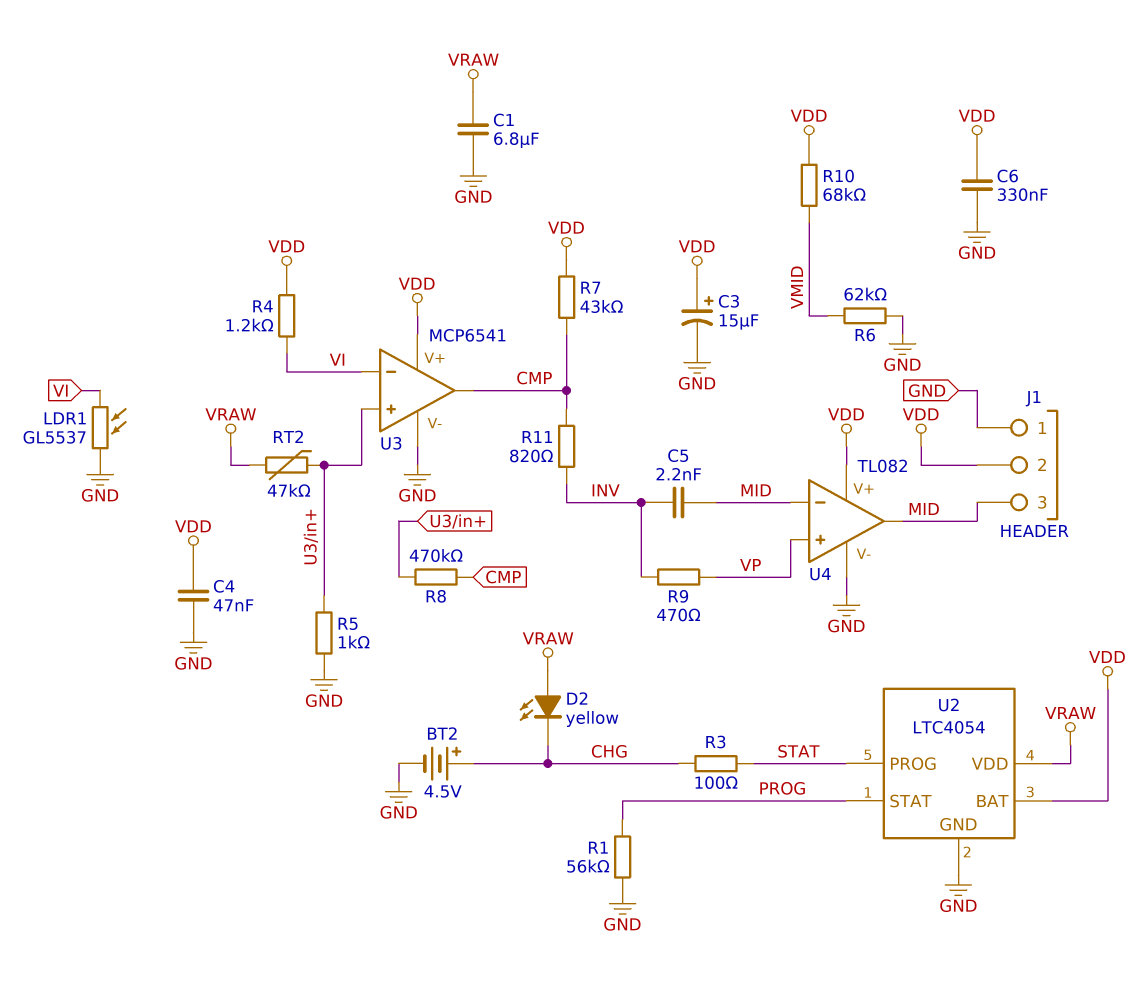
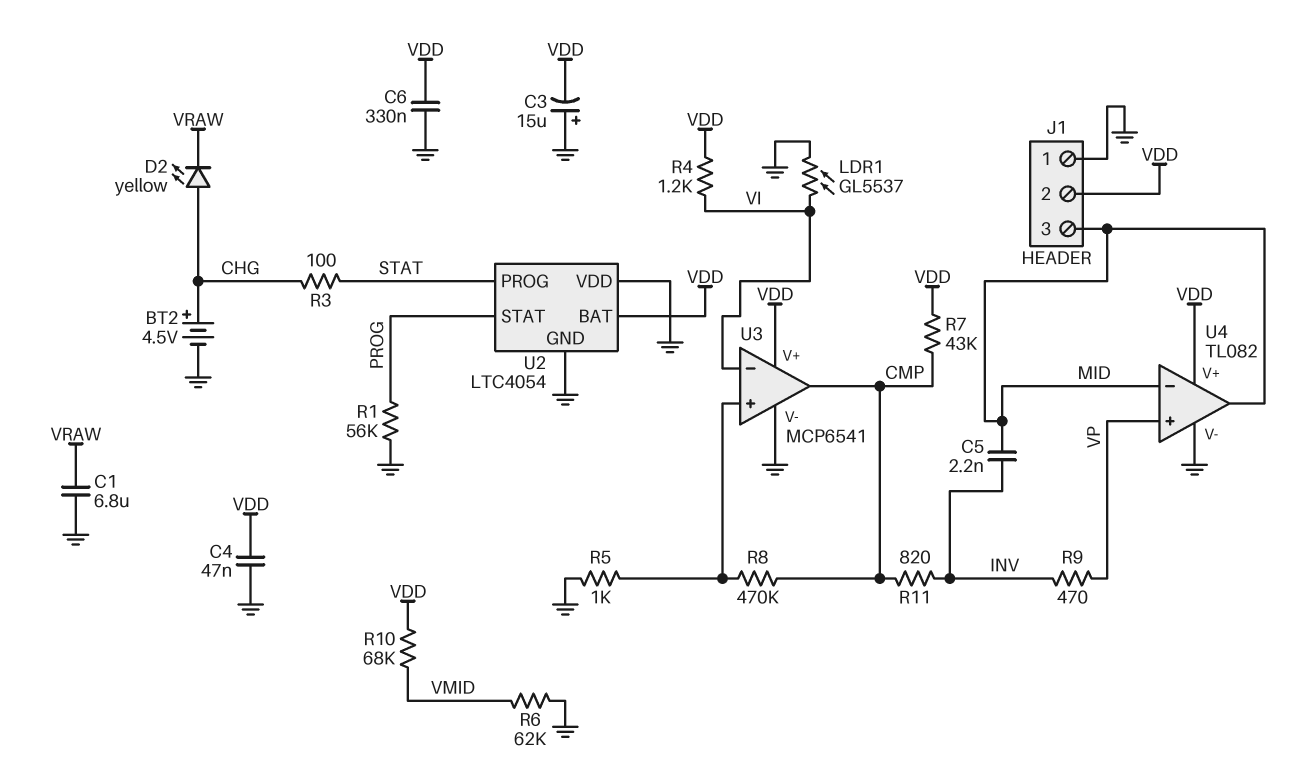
C3: 15uF (plus VDD, minus GND) -> 15uF (plus GND, minus VDD)
D2: LED yellow (A VRAW, K CHG) -> LED yellow (A CHG, K VRAW)
RT2: 47k (U3/in+, VRAW) -> none
U2 pin VDD: VRAW -> GND

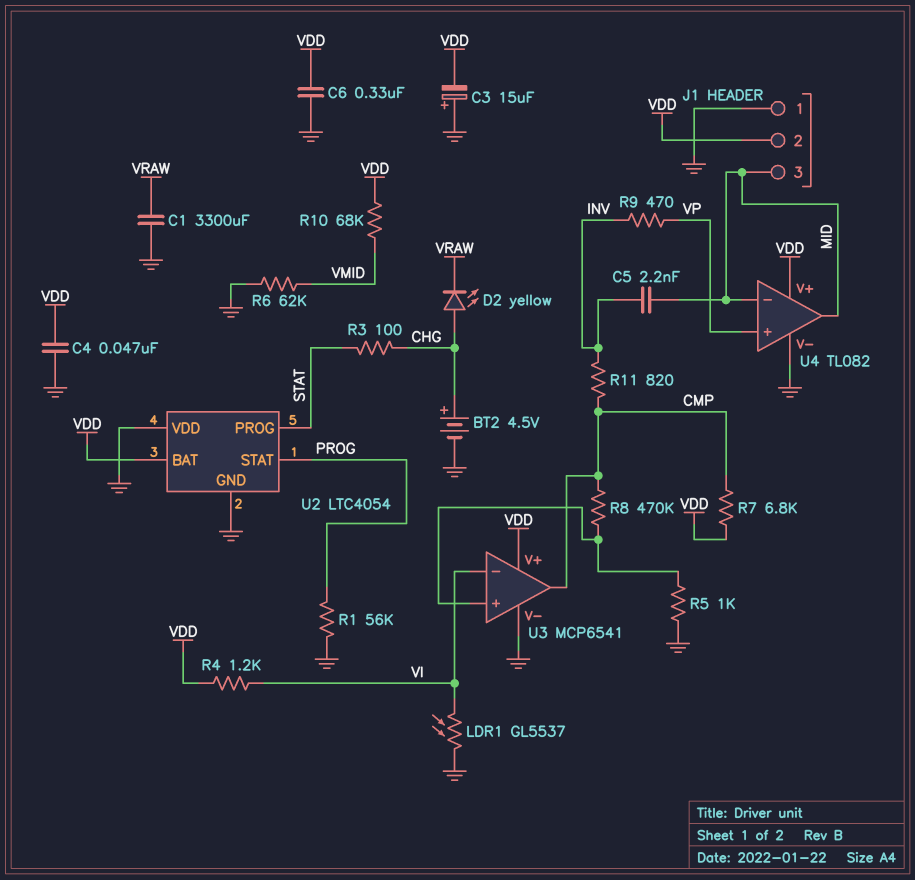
C1: 6.8uF (GND, VRAW) -> 3300uF (GND, VRAW)
R7: 43k (CMP, VDD) -> 6.8k (CMP, VDD)

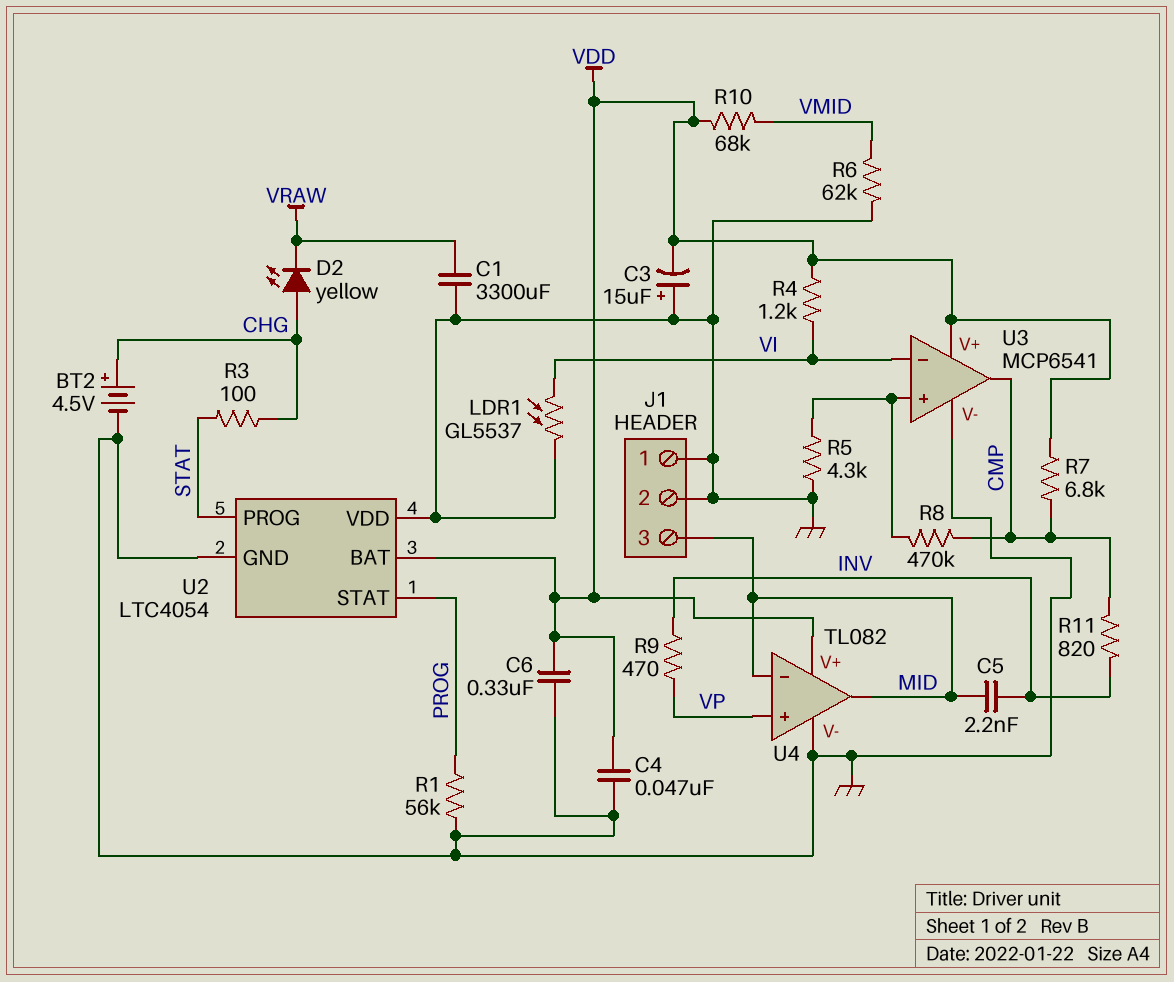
J1 pin 2: VDD -> GND
R5: 1k (GND, U3/in+) -> 4.3k (GND, U3/in+)

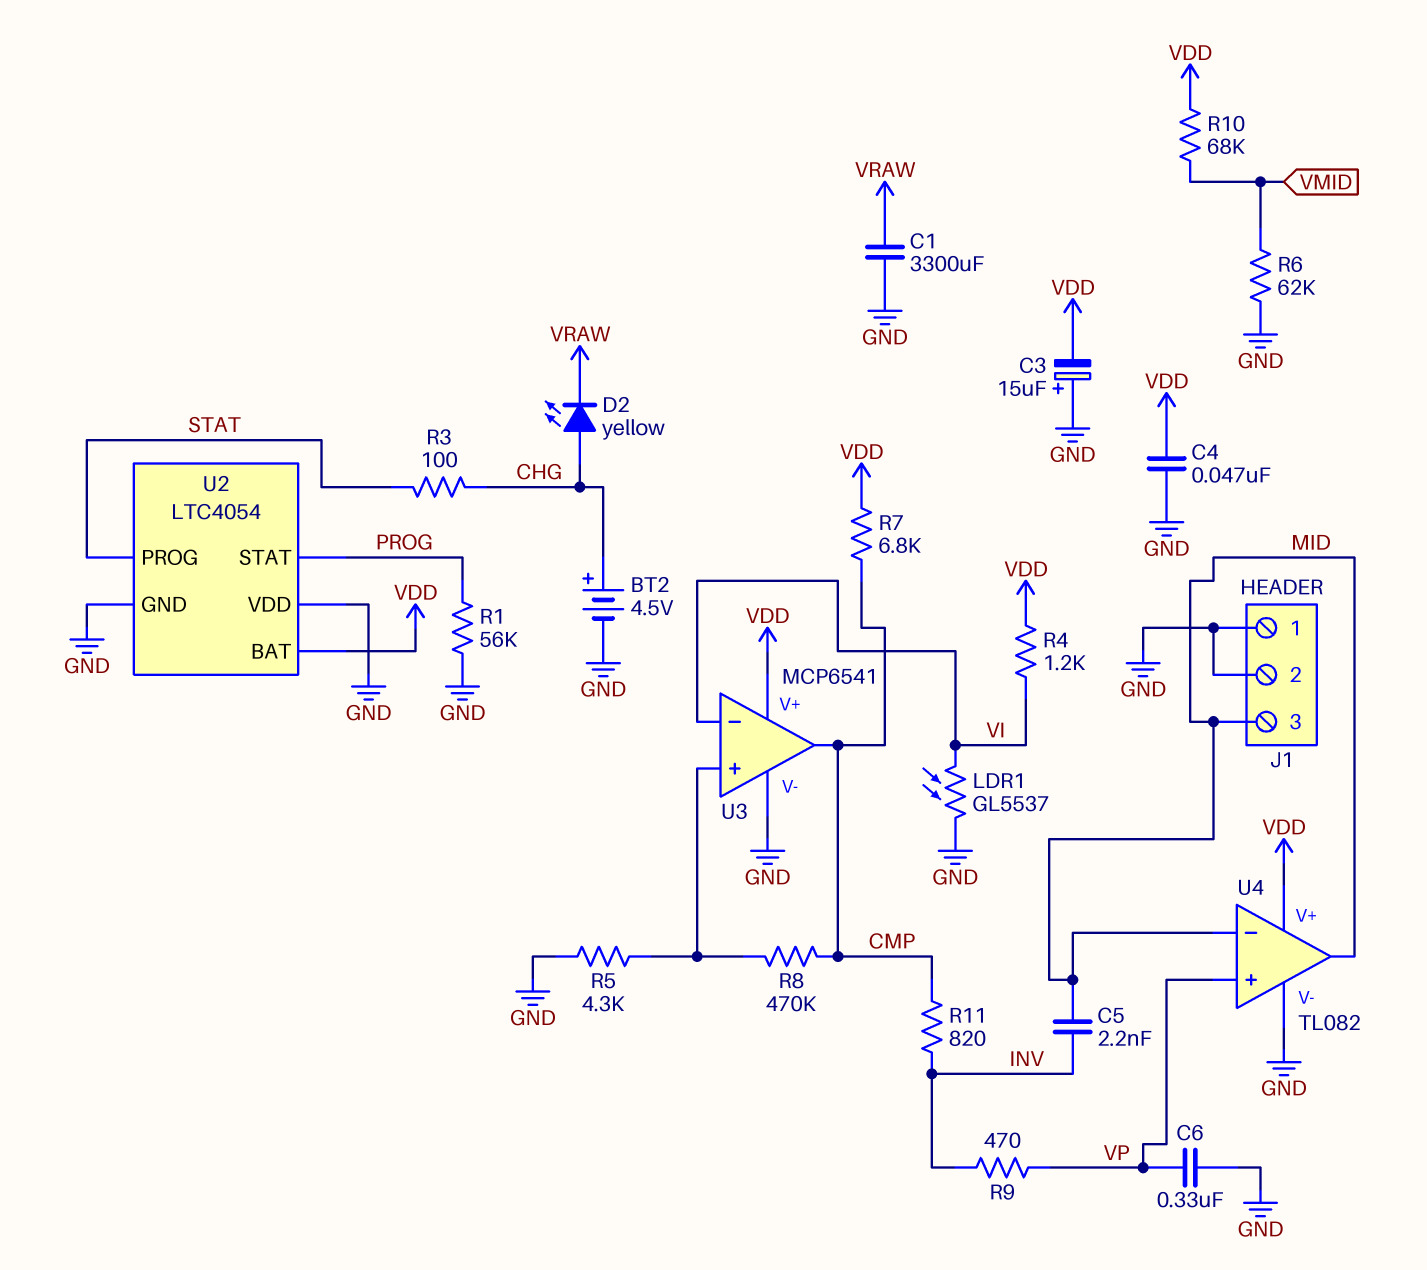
C6: 330nF (GND, VDD) -> 330nF (GND, VP)

